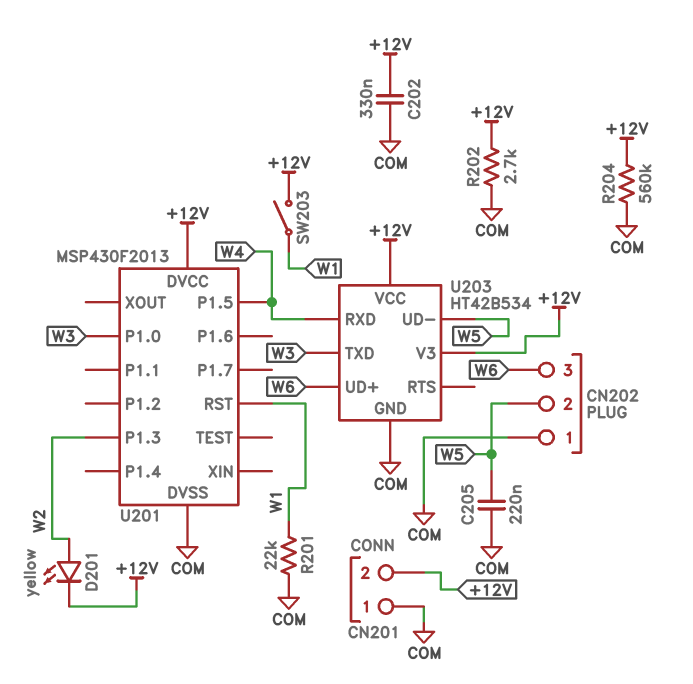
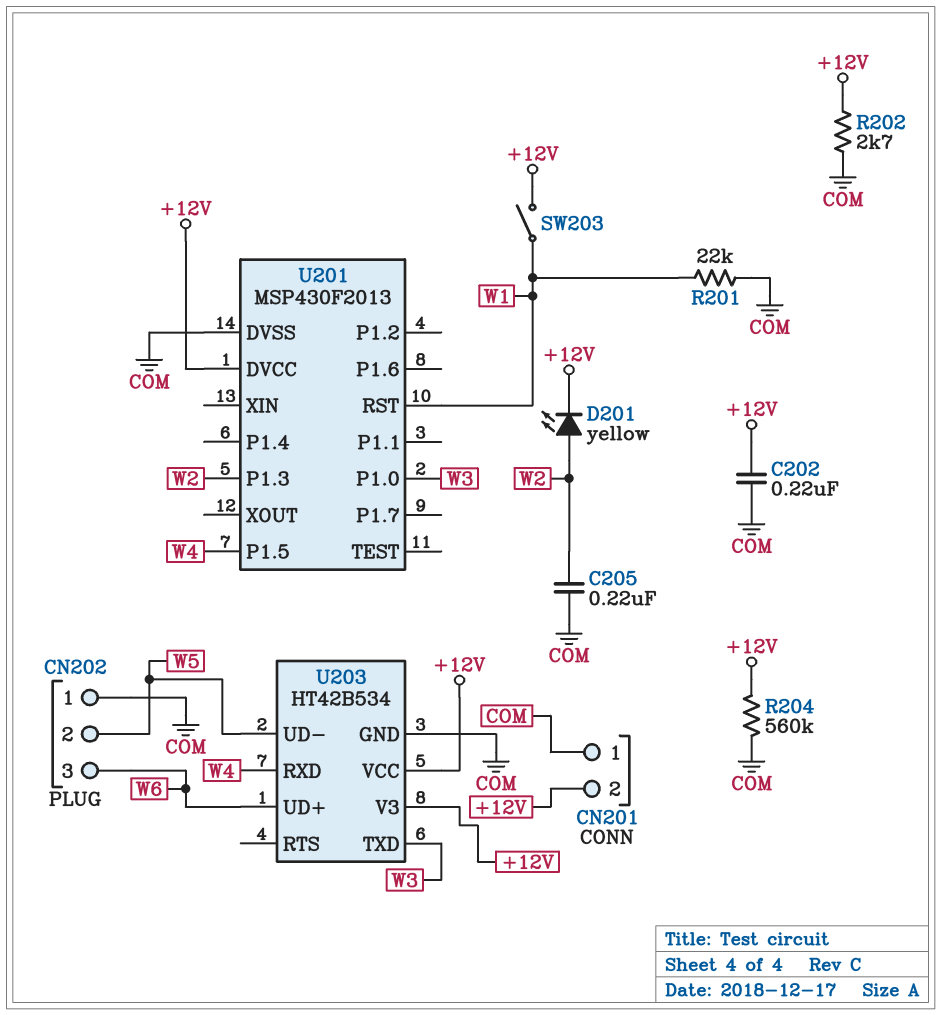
C202: 330nF (+12V, COM) -> 220nF (+12V, COM)
C205: 220nF (COM, W5) -> 220nF (COM, W2)

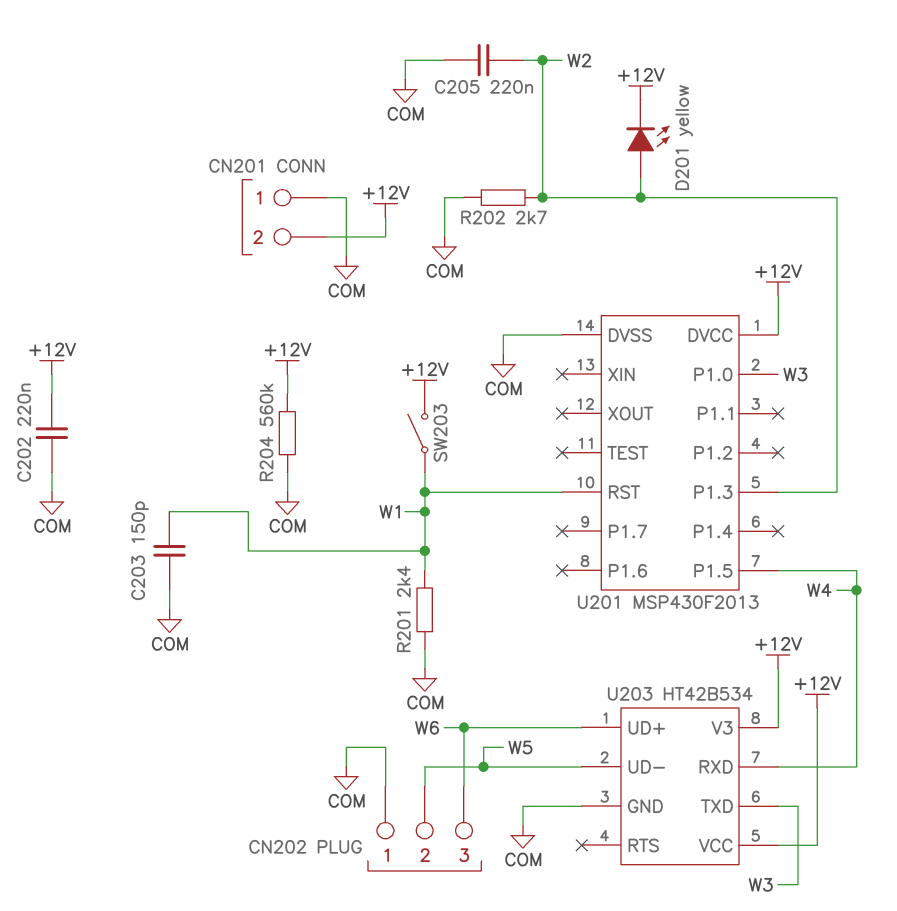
C203: none -> 150pF (COM, W1)
R201: 22k (COM, W1) -> 2.4k (COM, W1)
R202: 2.7k (+12V, COM) -> 2.7k (COM, W2)

